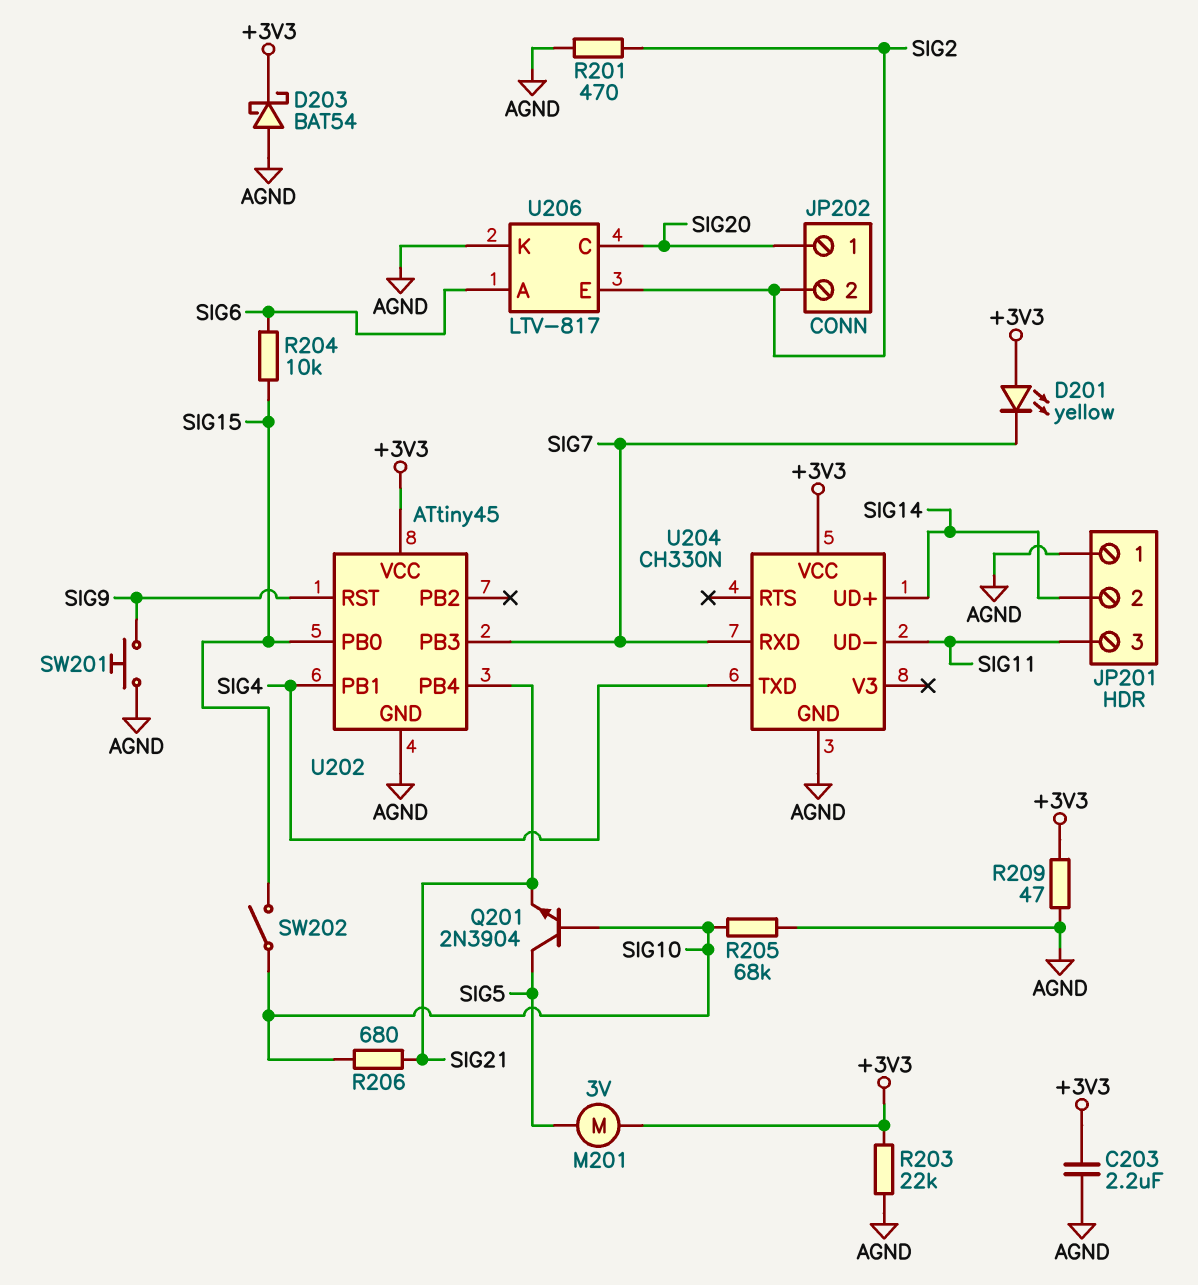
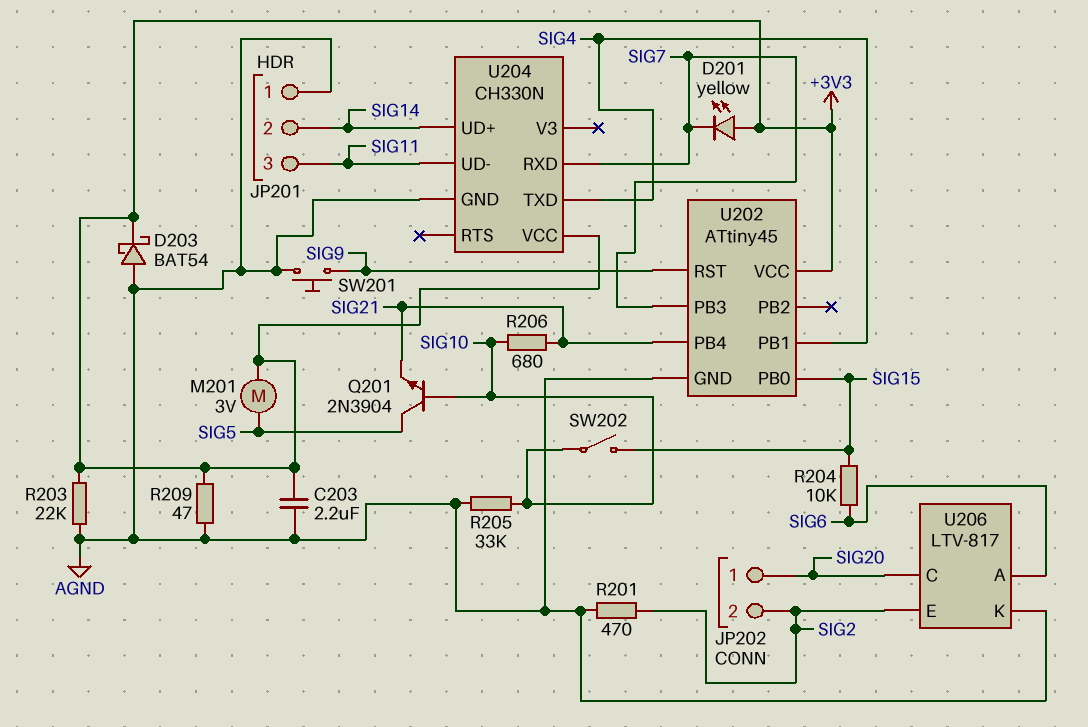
R205: 68k (AGND, SIG10) -> 33k (AGND, SIG10)

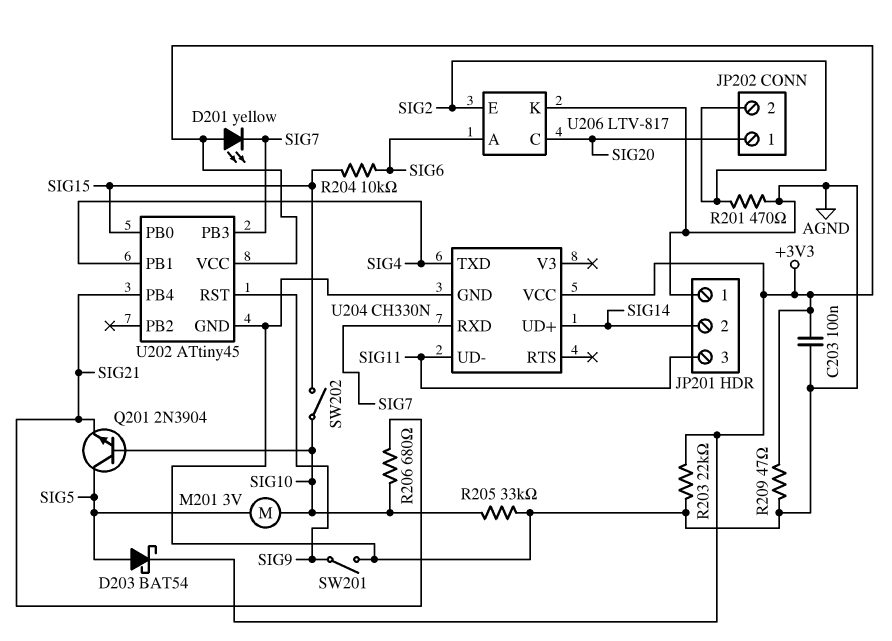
C203: 2.2uF (+3V3, AGND) -> 100nF (+3V3, AGND)
D203: schottky BAT54 (A AGND, K +3V3) -> schottky BAT54 (A SIG5, K +3V3)
M201: motor 3V (+3V3, SIG5) -> motor 3V (SIG5, SIG10)
SW201: button (AGND, SIG9) -> switch (AGND, SIG9)

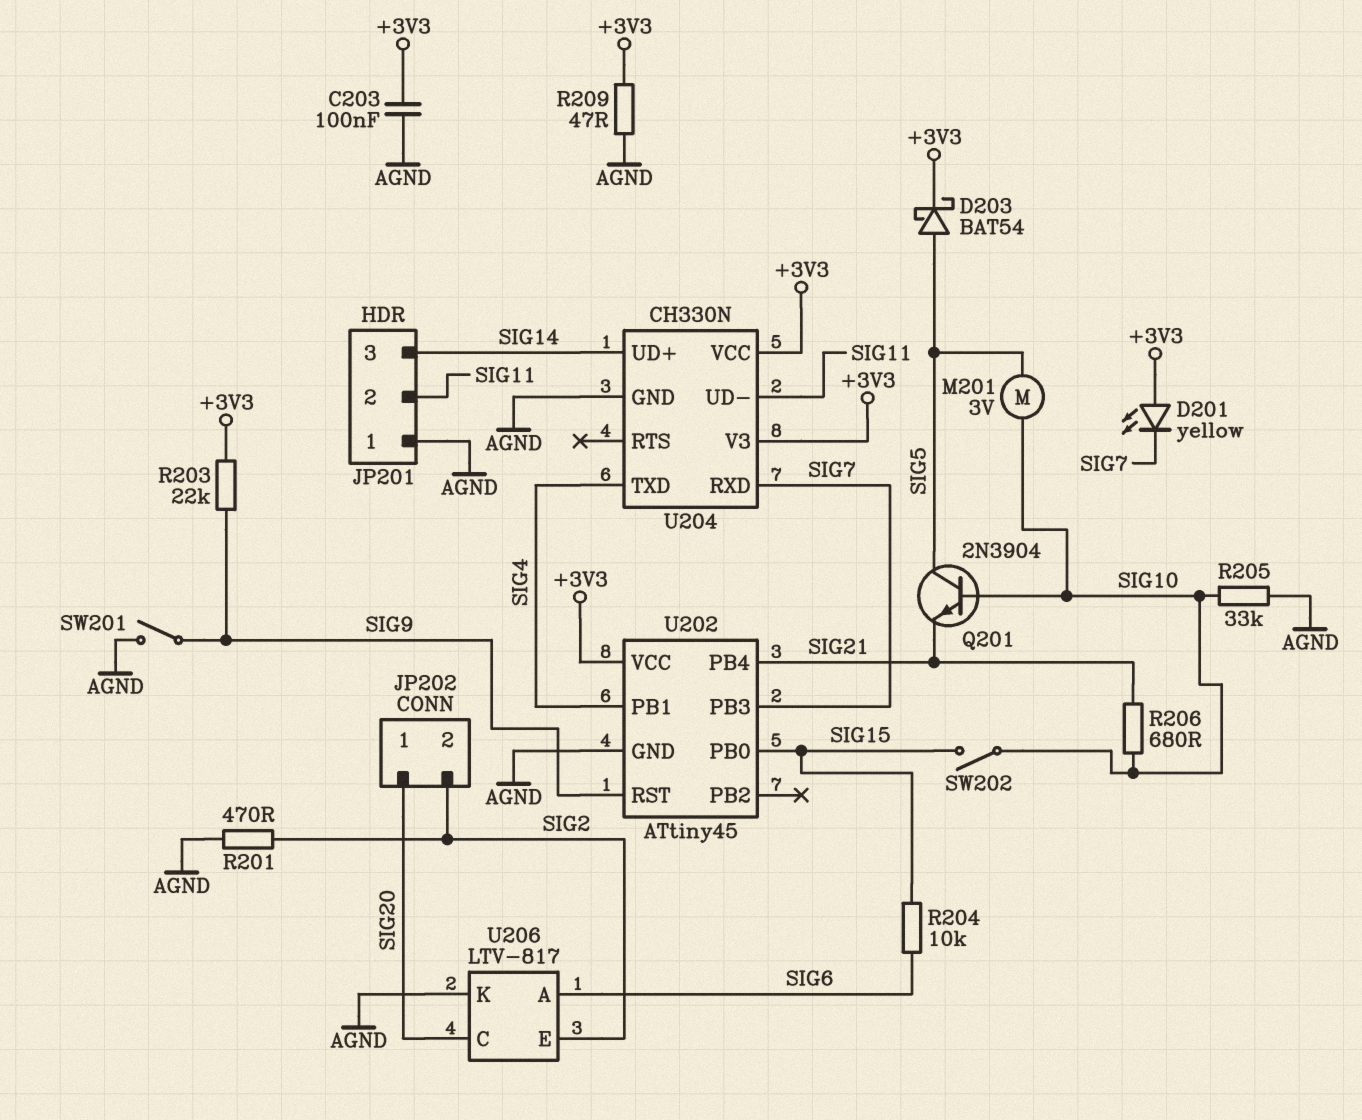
JP201 pin 2: SIG14 -> SIG11
JP201 pin 3: SIG11 -> SIG14
R203: 22k (+3V3, AGND) -> 22k (+3V3, SIG9)
U204 pin V3: none -> +3V3

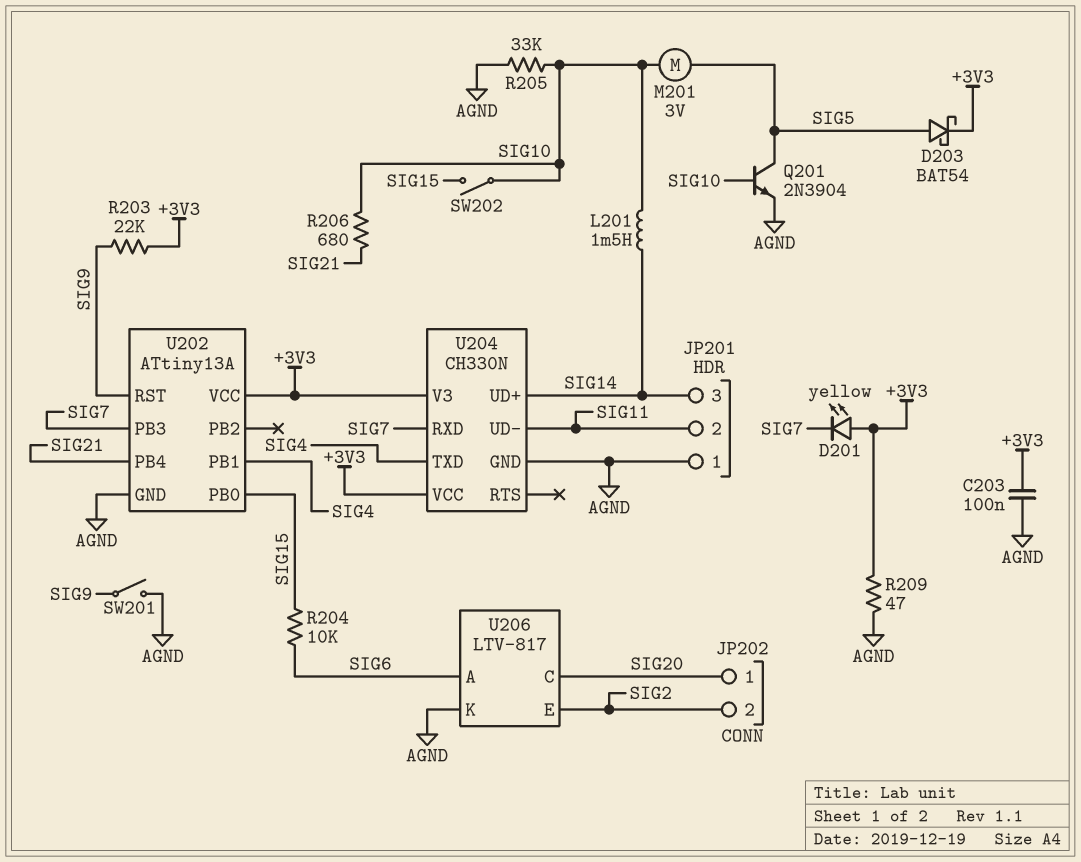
L201: none -> 1.5mH (SIG10, SIG14)
Q201: NPN 2N3904 (B SIG10, C SIG5, E SIG21) -> NPN 2N3904 (B SIG10, C SIG5, E AGND)
R201: 470 (AGND, SIG2) -> none
U202: ATtiny45 -> ATtiny13A

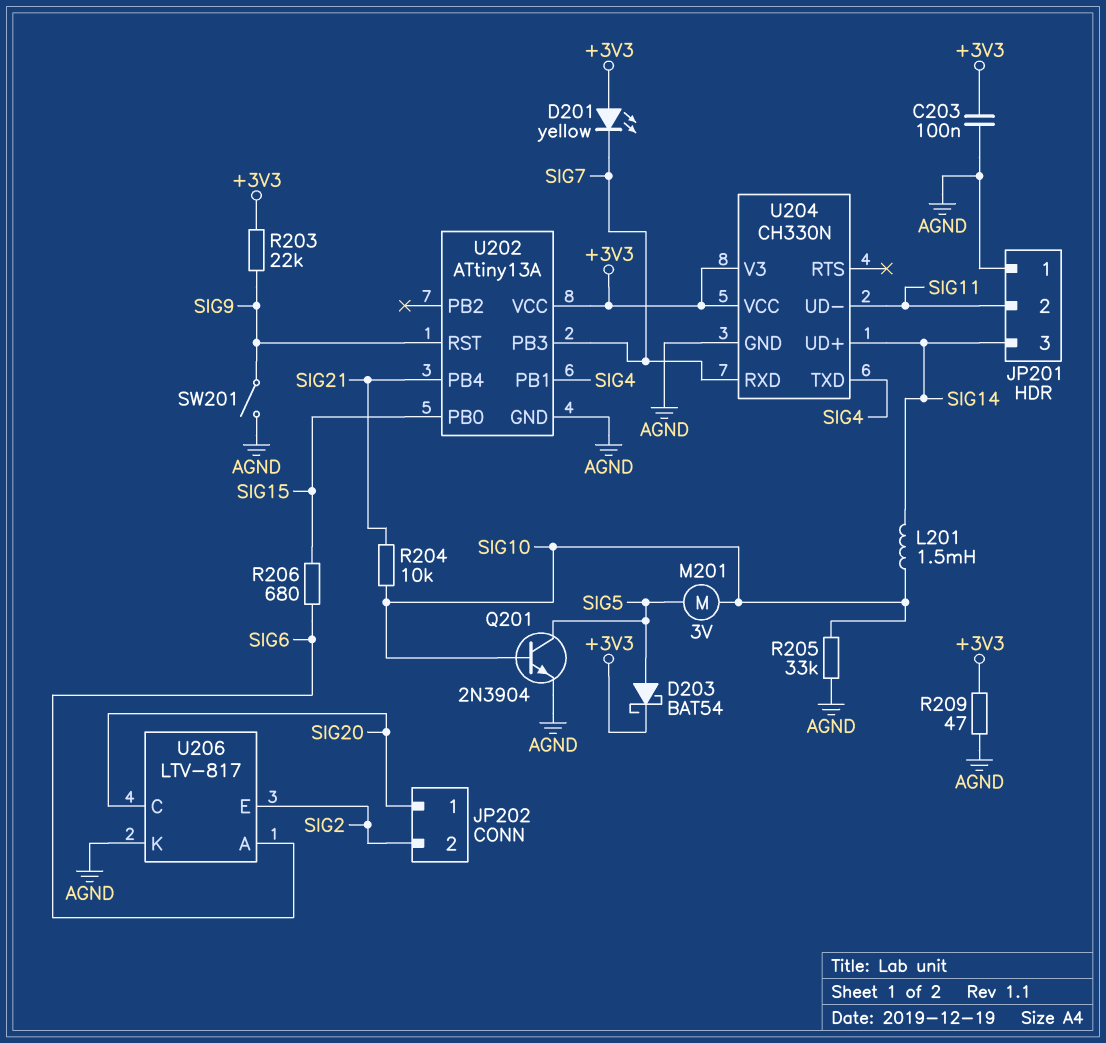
R204: 10k (SIG6, SIG15) -> 10k (SIG10, SIG21)
R206: 680 (SIG10, SIG21) -> 680 (SIG6, SIG15)
SW202: switch (SIG10, SIG15) -> none

